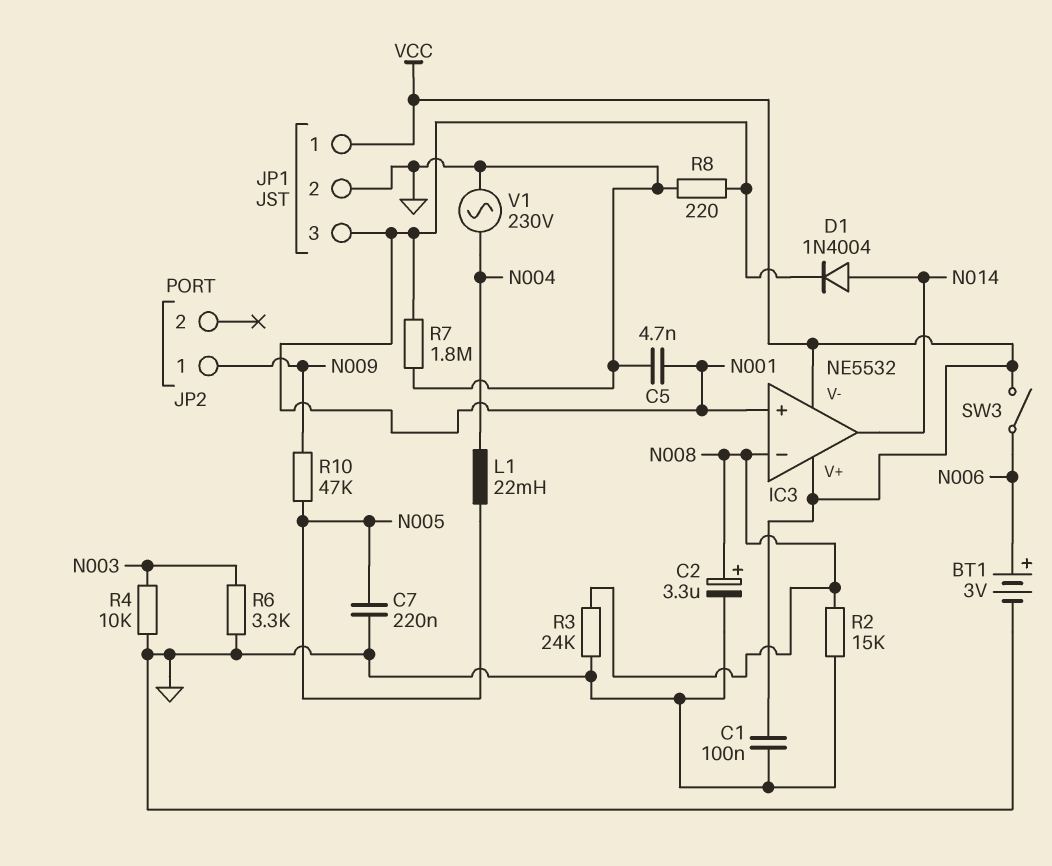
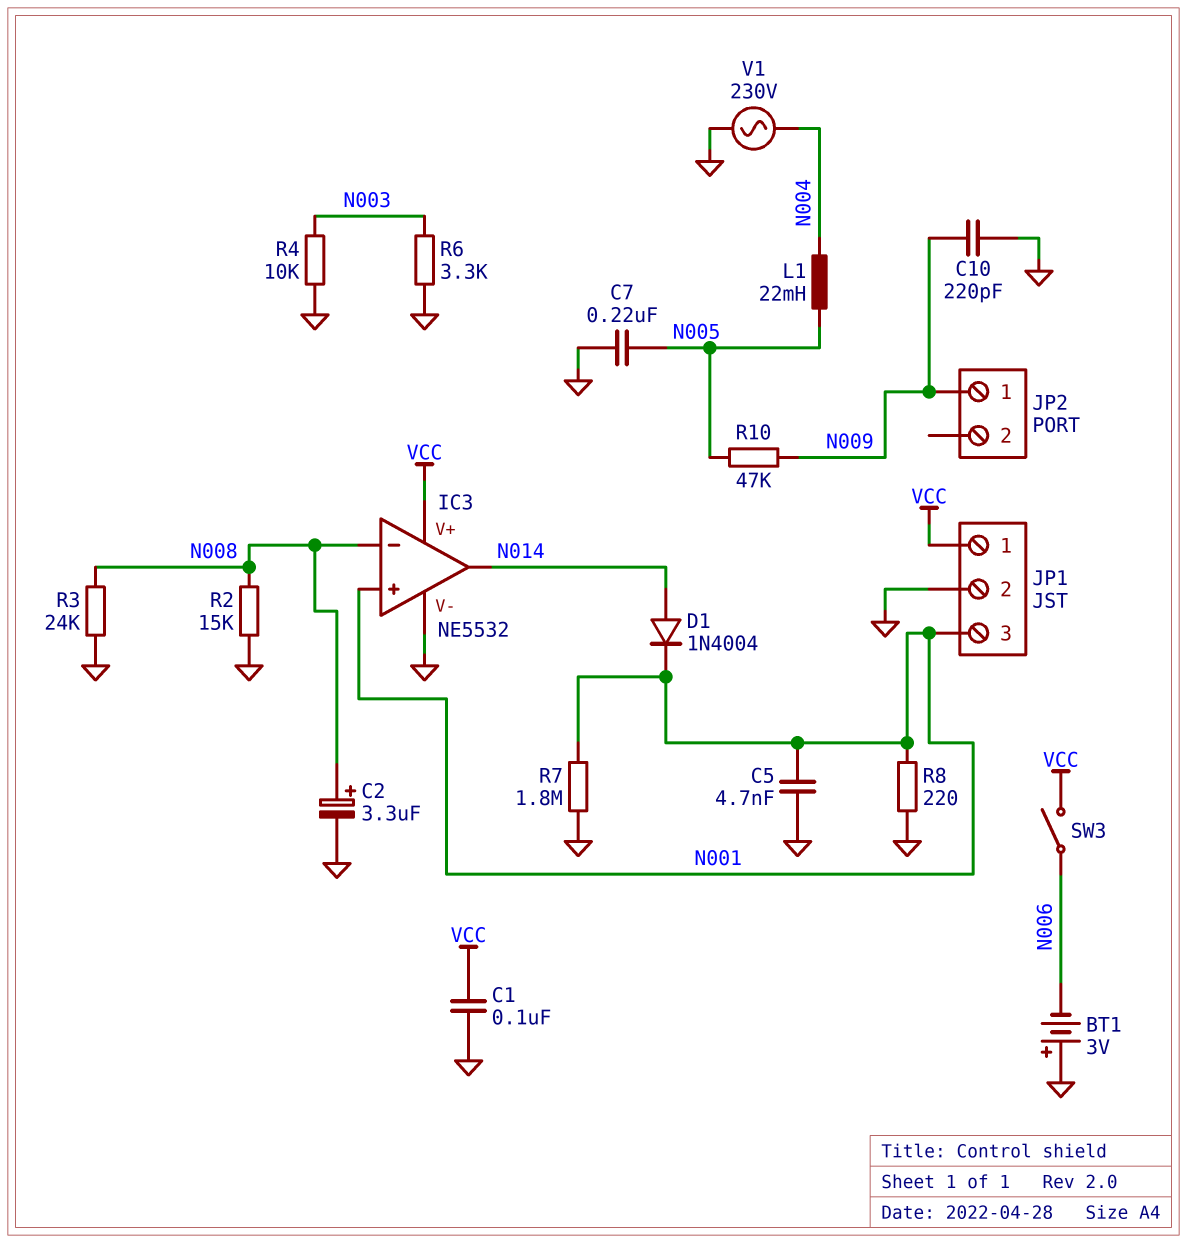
BT1: 3V (plus N006, minus GND) -> 3V (plus GND, minus N006)
C10: none -> 220pF (GND, N009)
IC3 pin V-: VCC -> GND

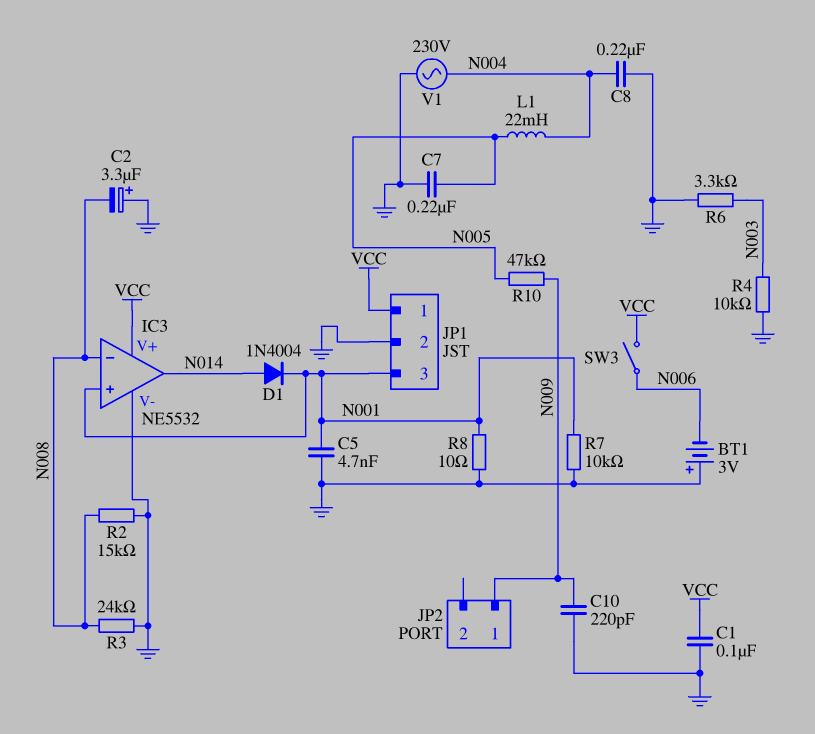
C2: 3.3uF (plus N008, minus GND) -> 3.3uF (plus GND, minus N008)
C8: none -> 220nF (GND, N004)
R7: 1.8M (GND, N001) -> 10k (GND, N001)
R8: 220 (GND, N001) -> 10 (GND, N001)

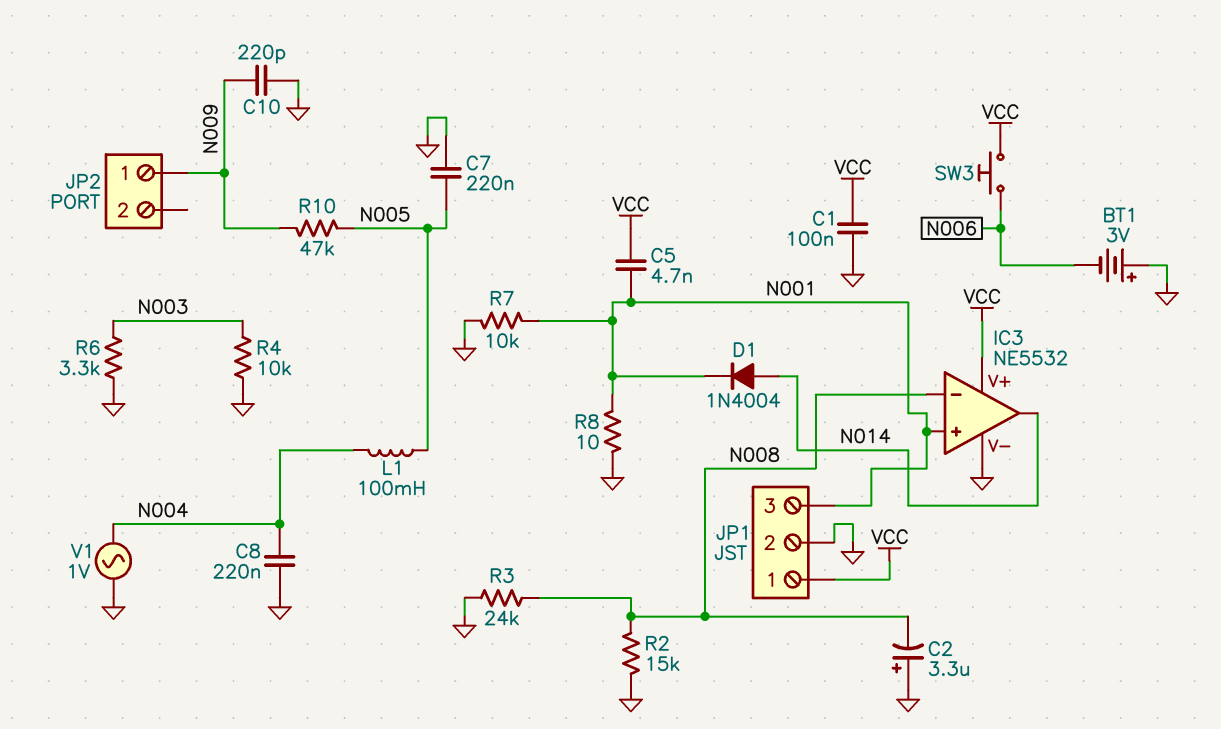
C5: 4.7nF (GND, N001) -> 4.7nF (N001, VCC)
L1: 22mH (N004, N005) -> 100mH (N004, N005)
SW3: switch (N006, VCC) -> button (N006, VCC)
V1: AC 230V (GND, N004) -> AC 1V (GND, N004)

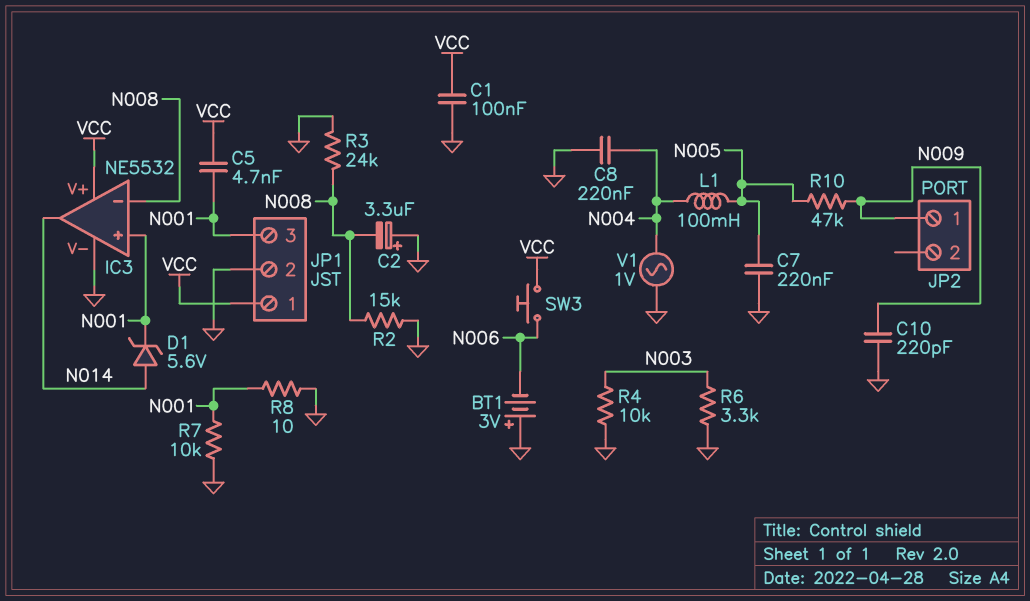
D1: diode 1N4004 (A N014, K N001) -> zener 5.6V (A N014, K N001)

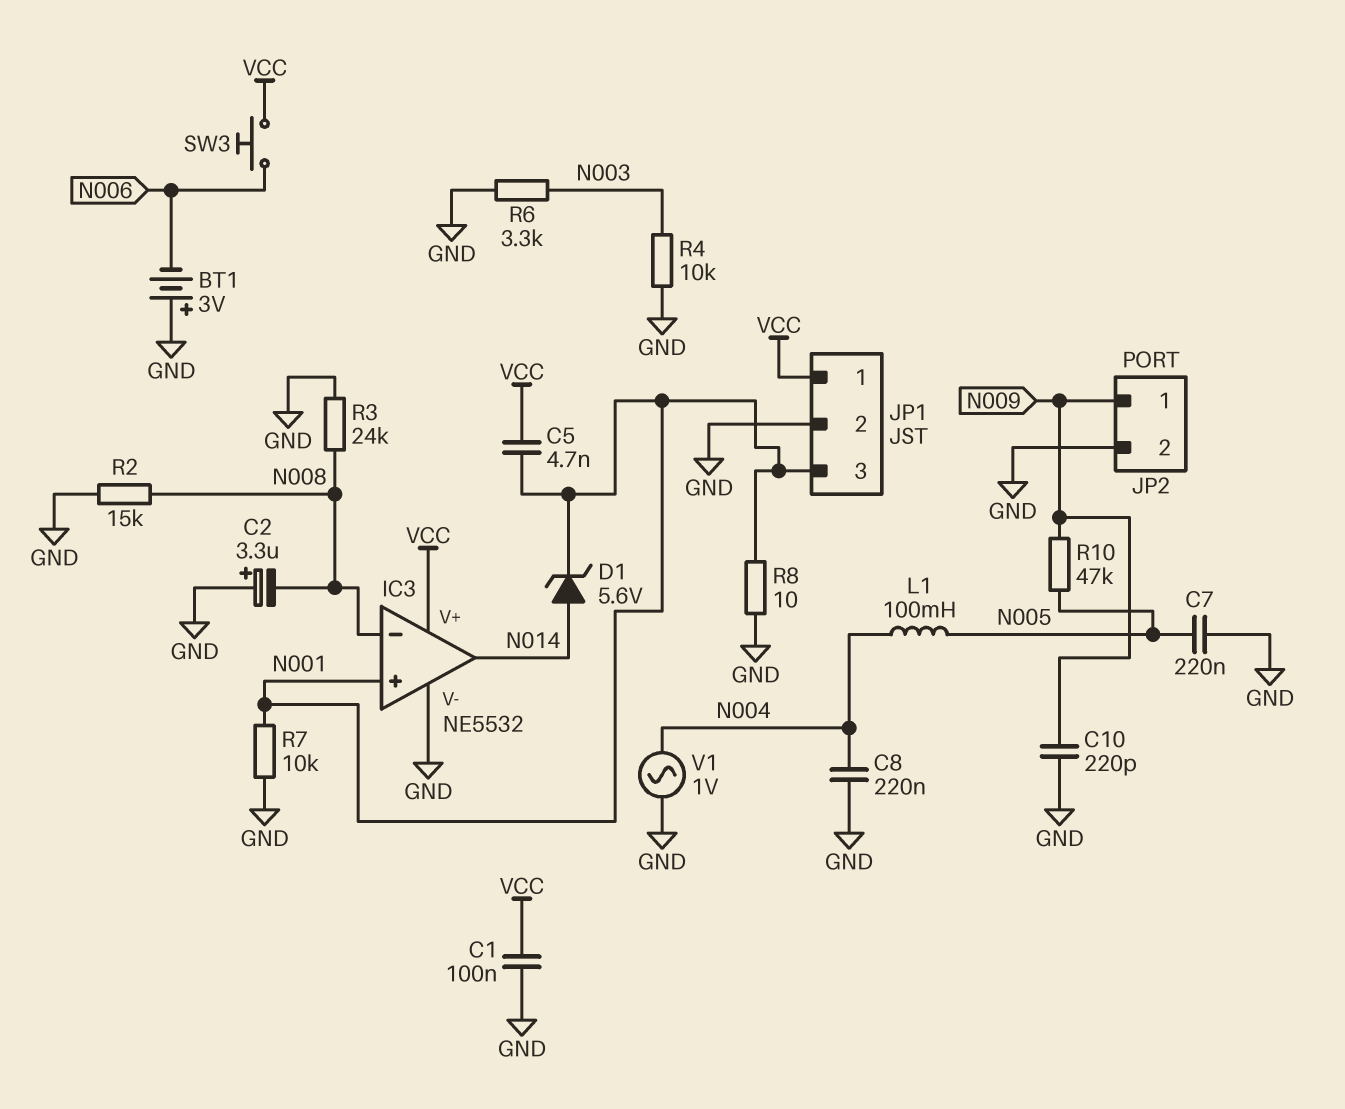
JP2 pin 2: none -> GND

